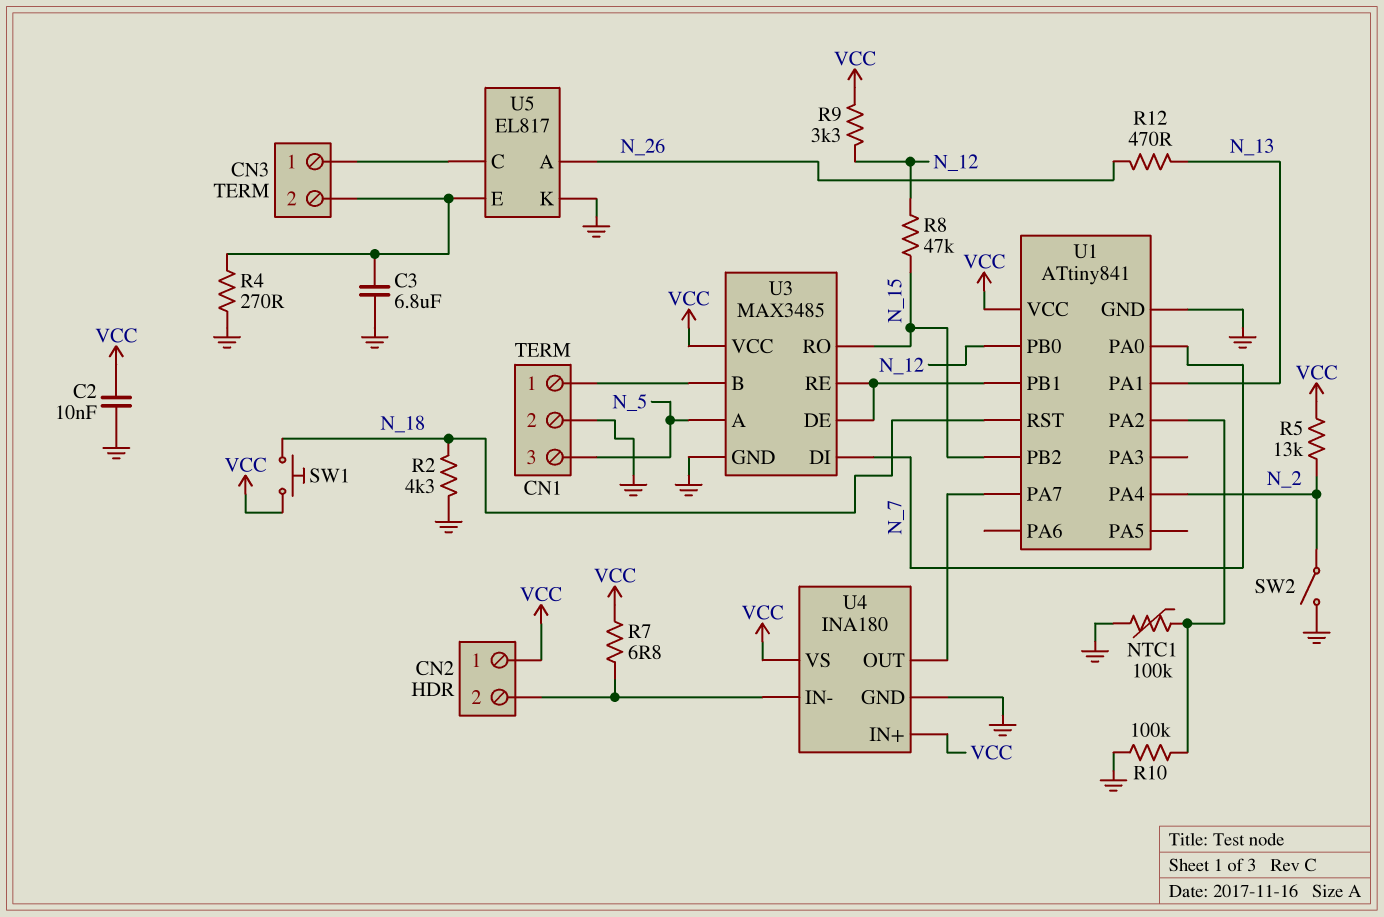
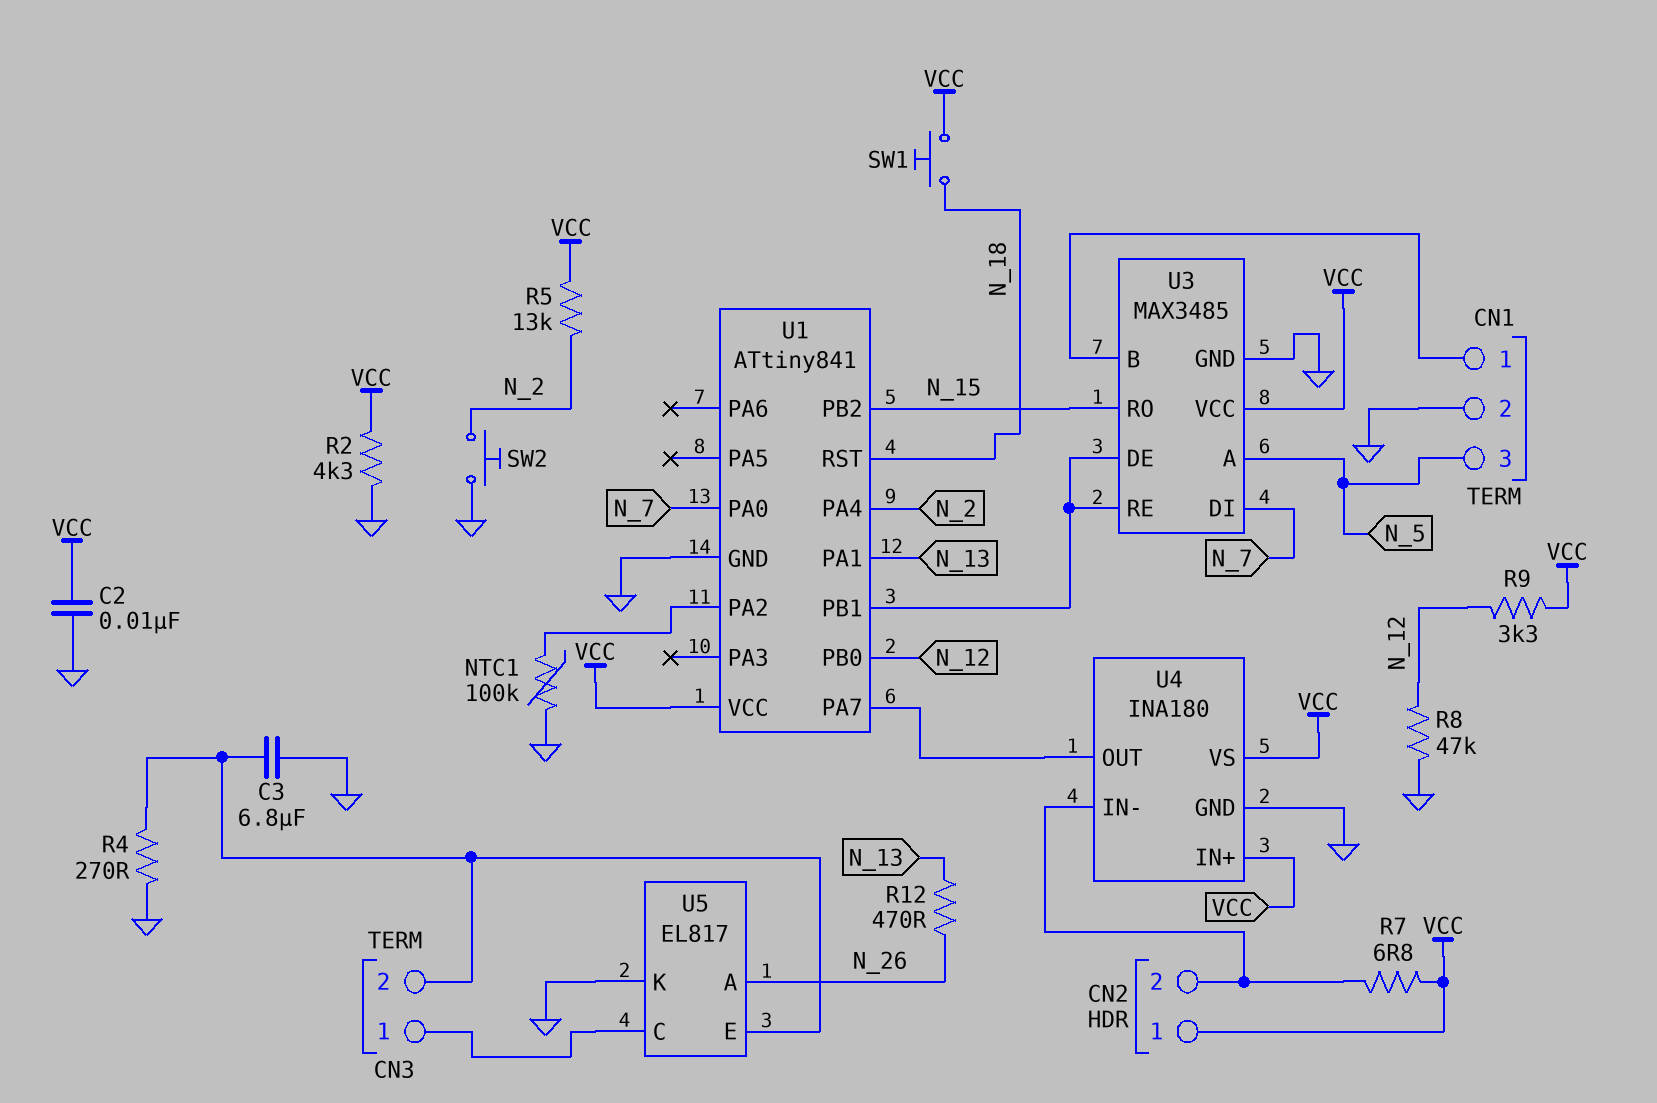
R2: 4.3k (GND, N_18) -> 4.3k (GND, VCC)
R8: 47k (N_12, N_15) -> 47k (GND, N_12)
R10: 100k (GND, U1/PA2) -> none
SW2: switch (GND, N_2) -> button (GND, N_2)

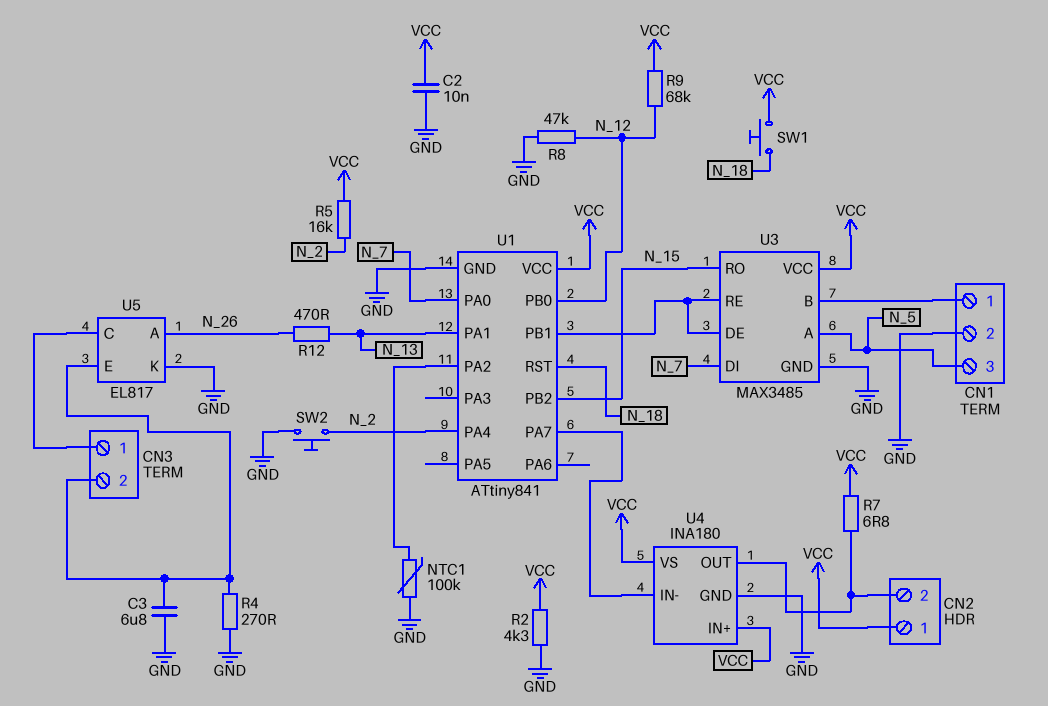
R5: 13k (N_2, VCC) -> 16k (N_2, VCC)
R9: 3.3k (N_12, VCC) -> 68k (N_12, VCC)
U4 pin IN-: CN2/2 -> U1/PA7
U4 pin OUT: U1/PA7 -> CN2/2

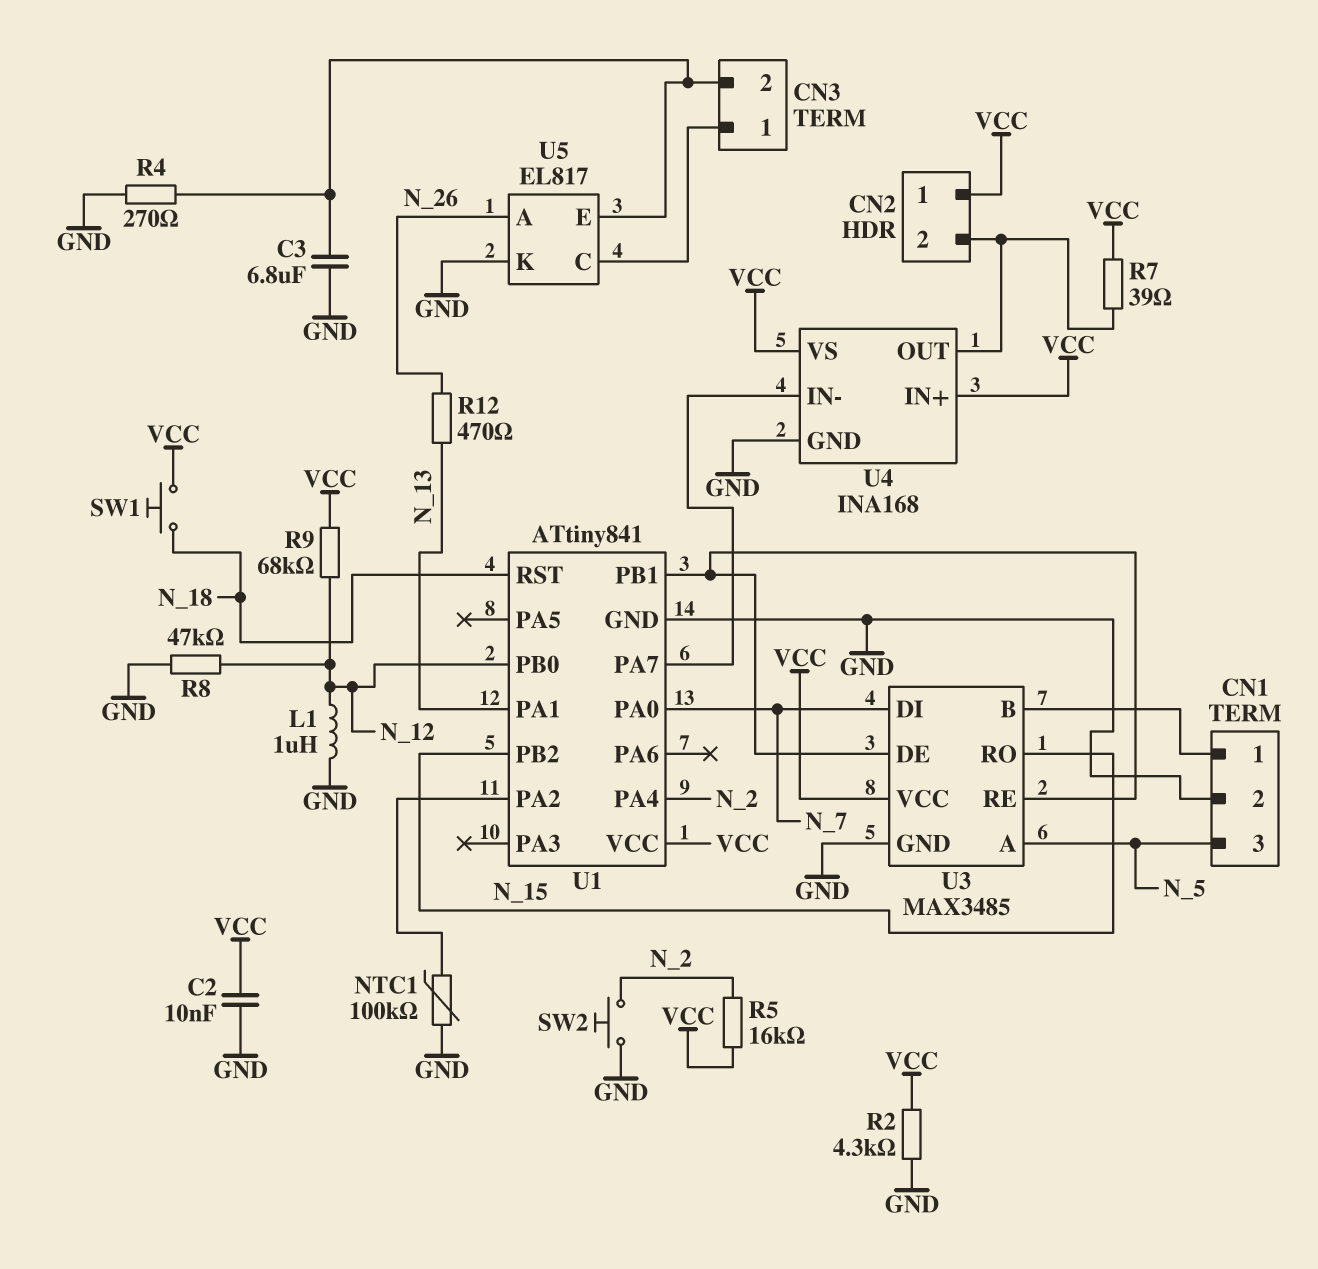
L1: none -> 1uH (GND, N_12)
R7: 6.8 (CN2/2, VCC) -> 39 (CN2/2, VCC)
U4: INA180 -> INA168

